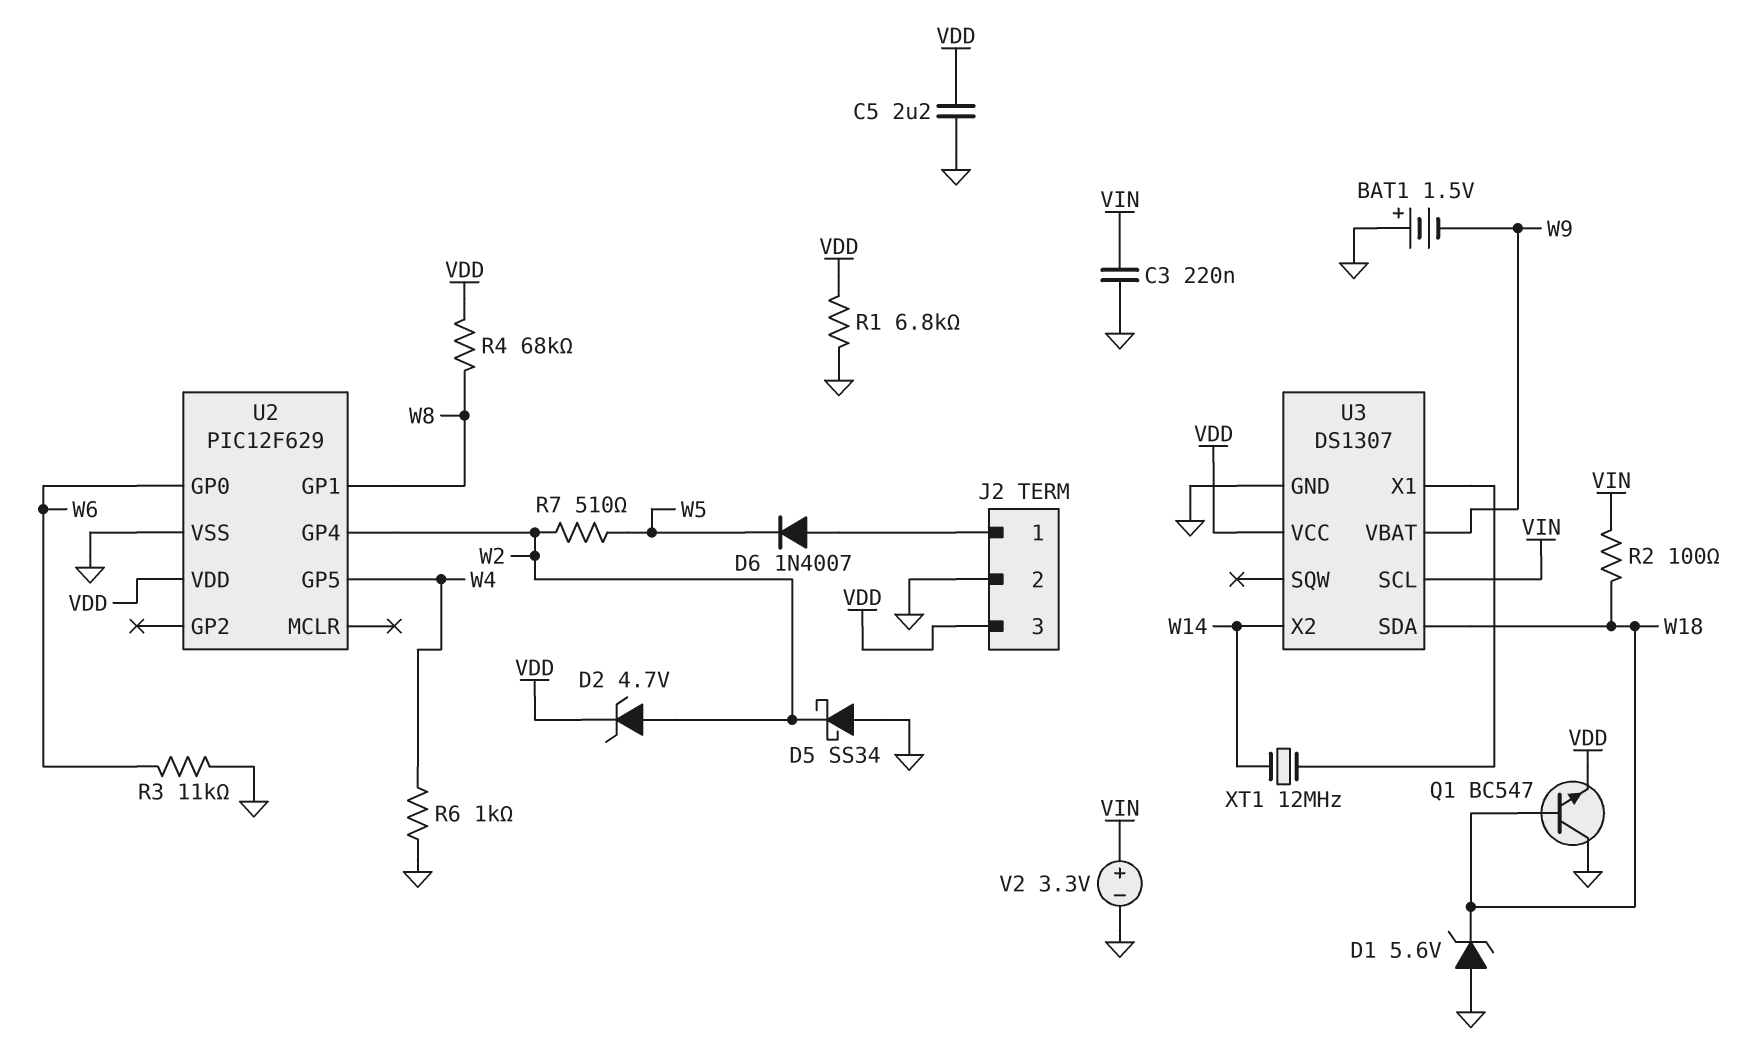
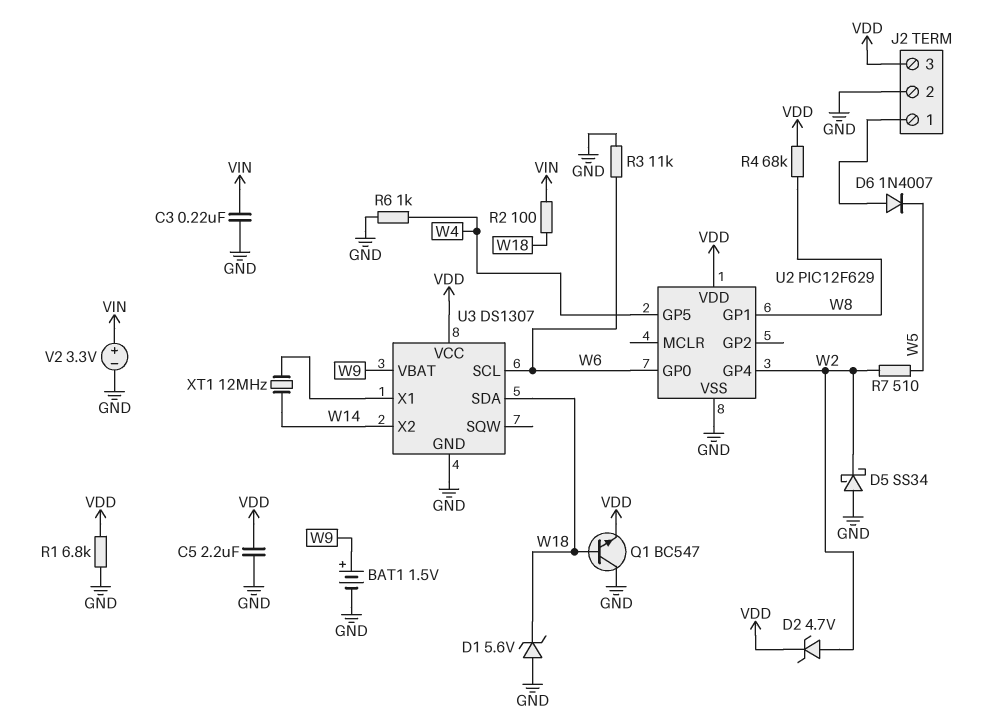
BAT1: 1.5V (plus GND, minus W9) -> 1.5V (plus W9, minus GND)
U3 pin SCL: VIN -> W6

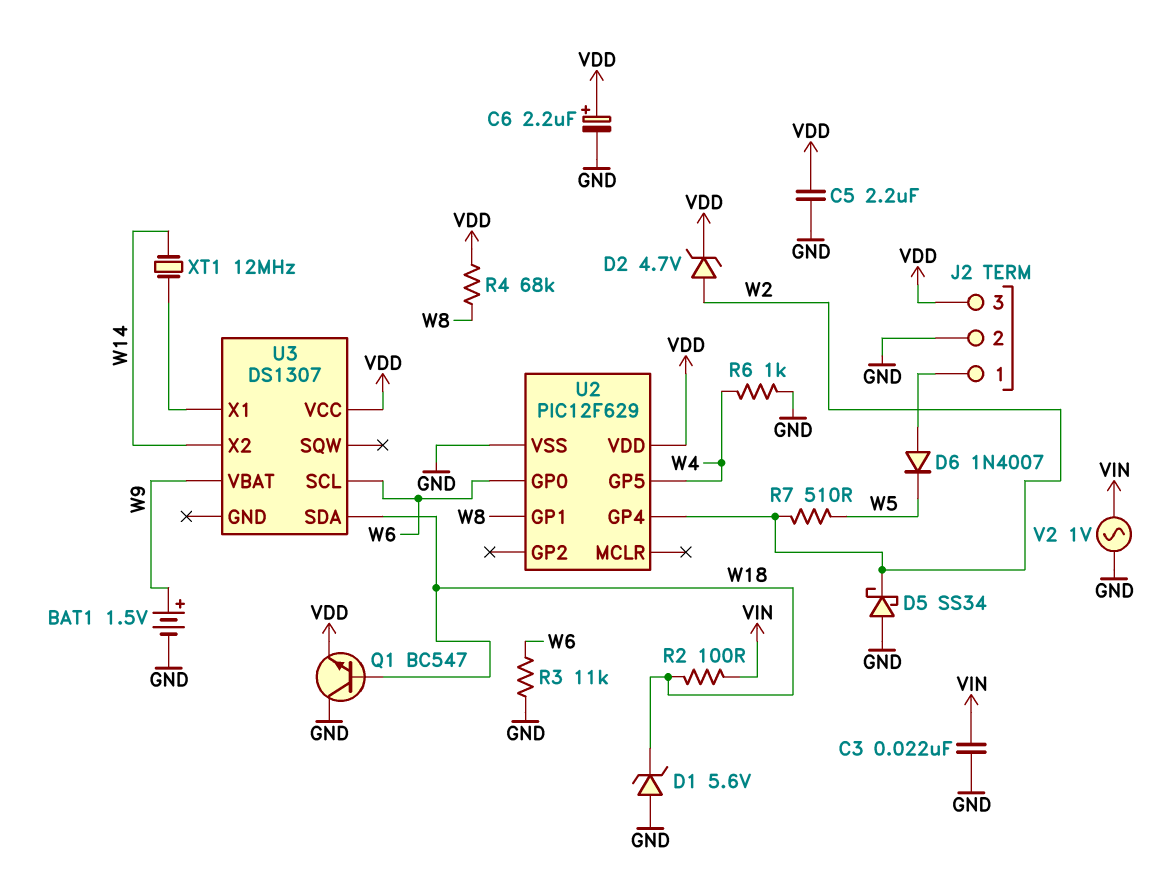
C3: 220nF (GND, VIN) -> 22nF (GND, VIN)
C6: none -> 2.2uF (plus VDD, minus GND)
R1: 6.8k (GND, VDD) -> none
U3 pin GND: GND -> none
V2: 3.3V (plus VIN, minus GND) -> AC 1V (GND, VIN)

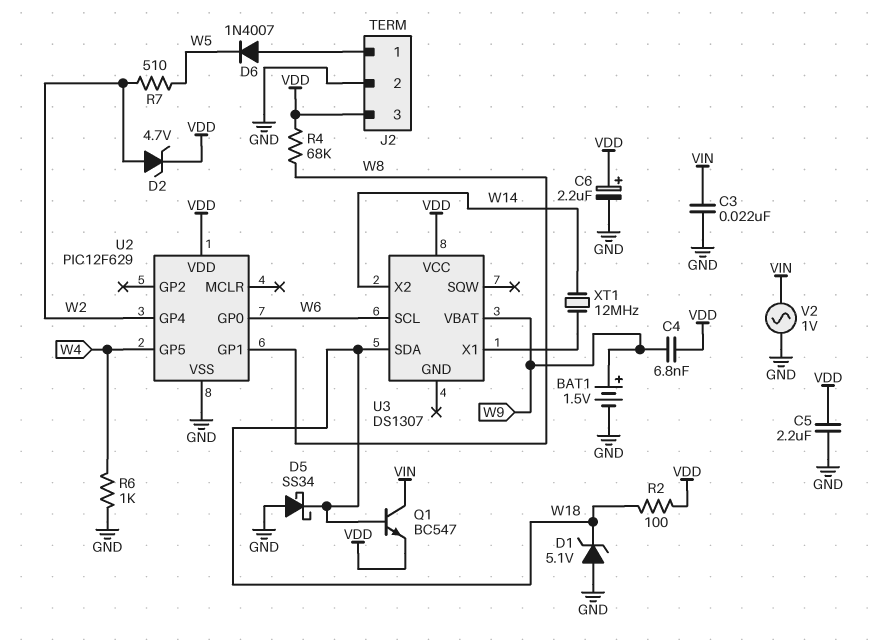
C4: none -> 6.8nF (VDD, W9)
D1: zener 5.6V (A GND, K W18) -> zener 5.1V (A GND, K W18)
D5: schottky SS34 (A GND, K W2) -> schottky SS34 (A GND, K W18)
Q1: NPN BC547 (B W18, C GND, E VDD) -> NPN BC547 (B W18, C VIN, E VDD)
R2: 100 (VIN, W18) -> 100 (VDD, W18)
R3: 11k (GND, W6) -> none

